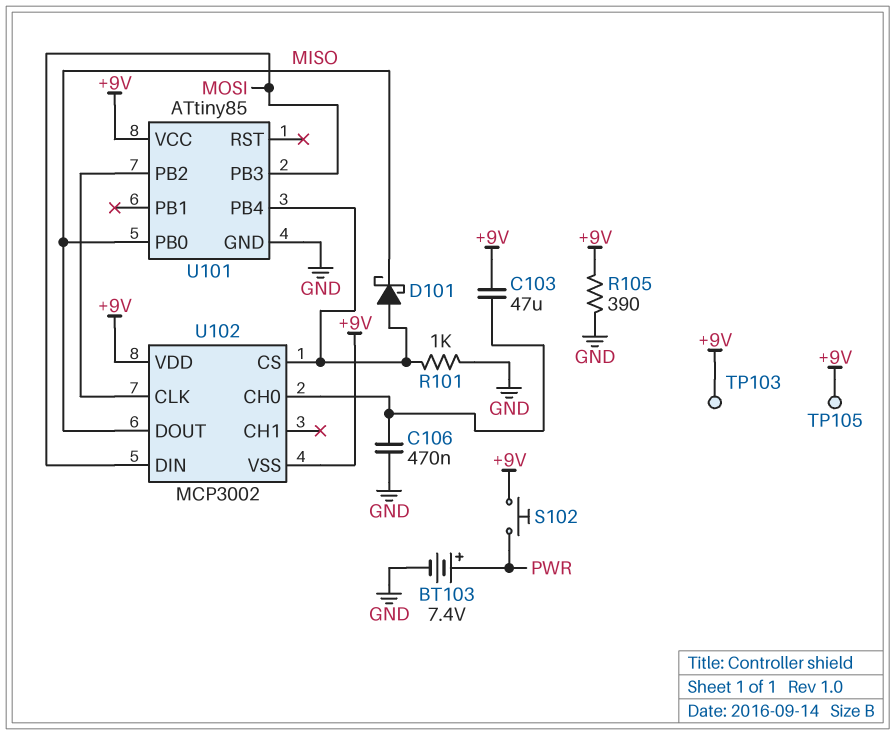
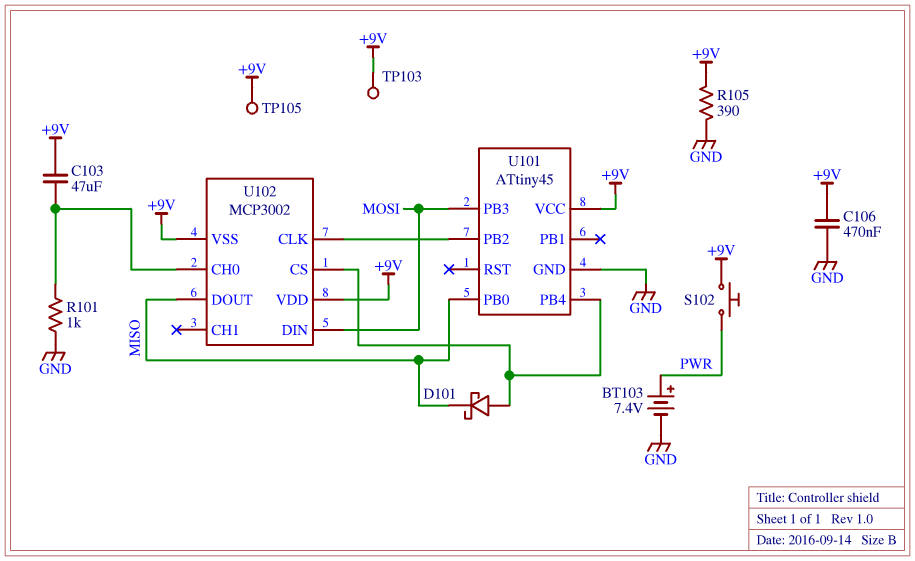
C106: 470nF (GND, U102/CH0) -> 470nF (+9V, GND)
R101: 1k (GND, U101/PB4) -> 1k (GND, U102/CH0)
U101: ATtiny85 -> ATtiny45

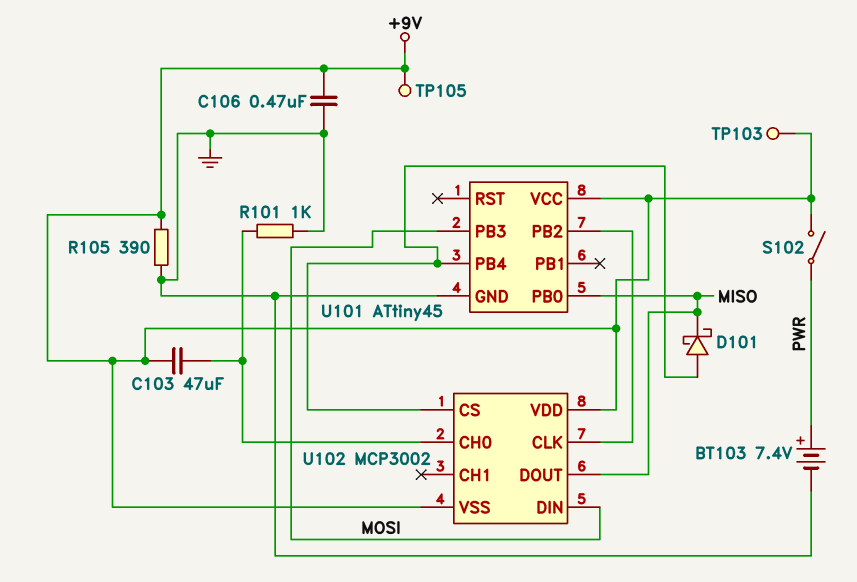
S102: button (+9V, PWR) -> switch (+9V, PWR)

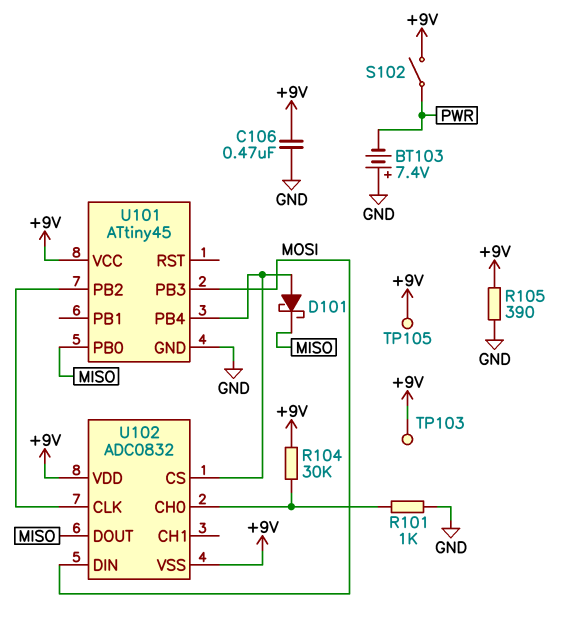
BT103: 7.4V (plus PWR, minus GND) -> 7.4V (plus GND, minus PWR)
C103: 47uF (+9V, U102/CH0) -> none
R104: none -> 30k (+9V, U102/CH0)
U102: MCP3002 -> ADC0832

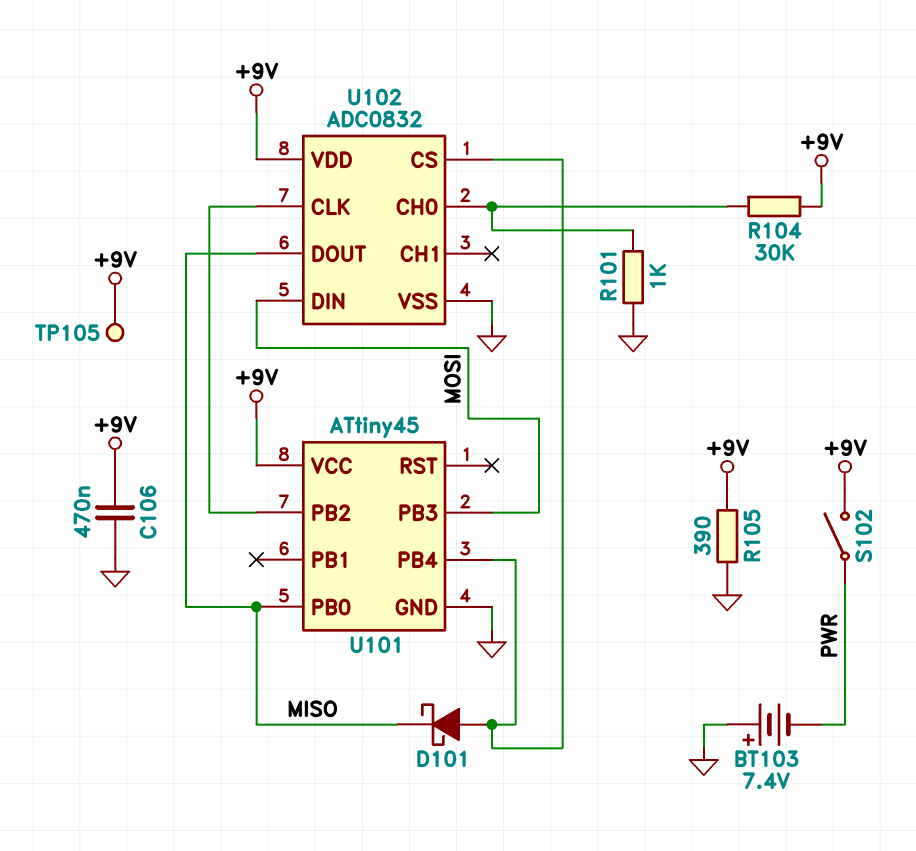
TP103: test point (+9V) -> none
U102 pin VSS: +9V -> GND

